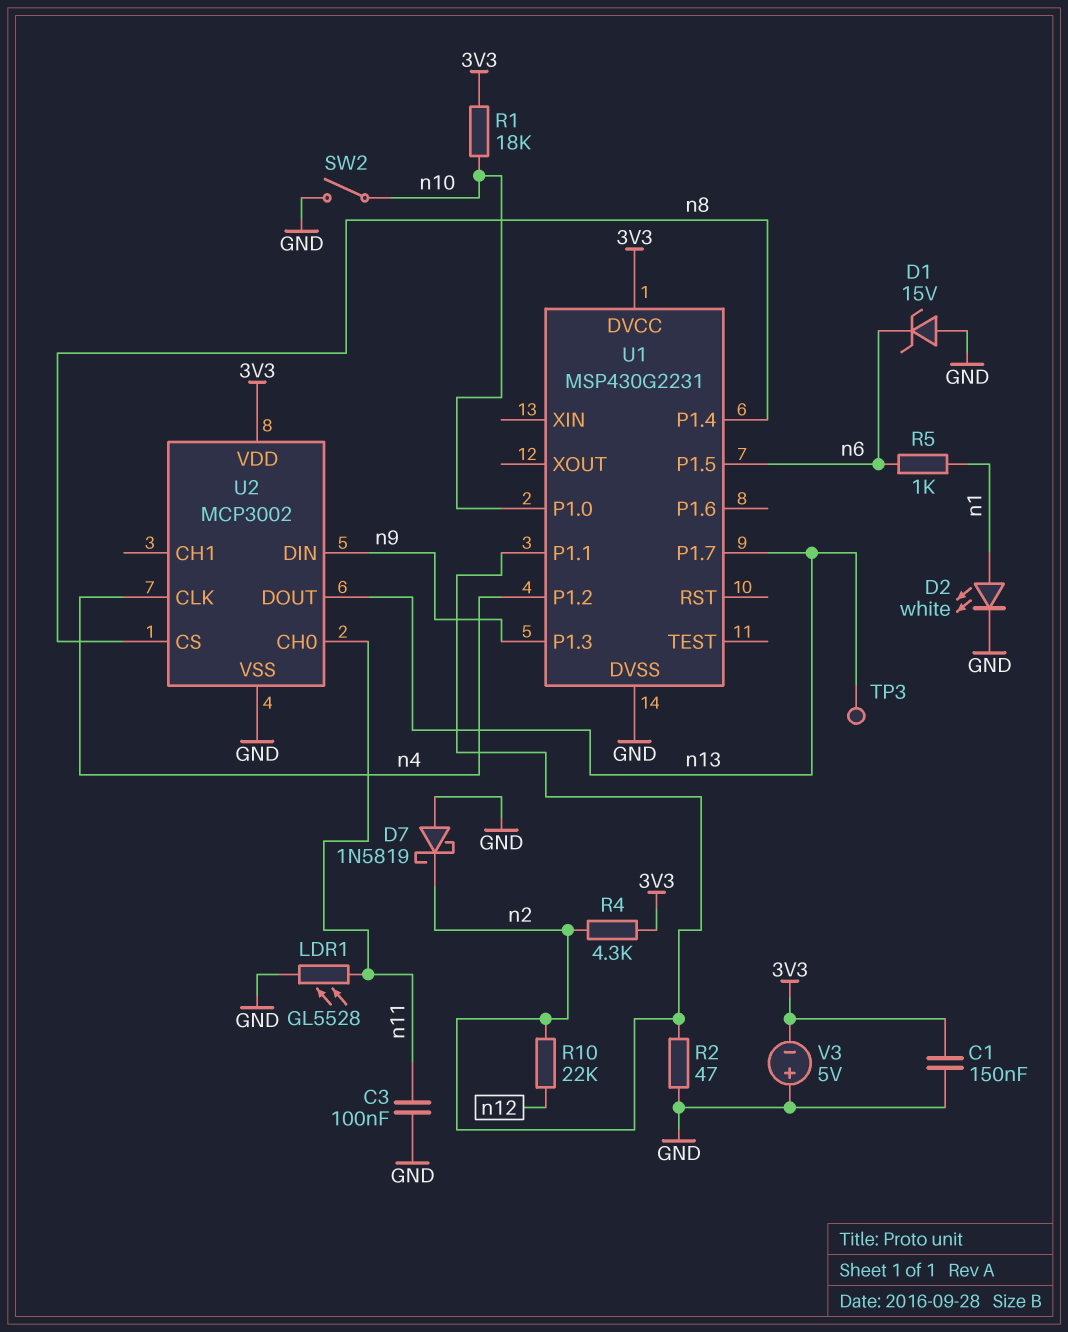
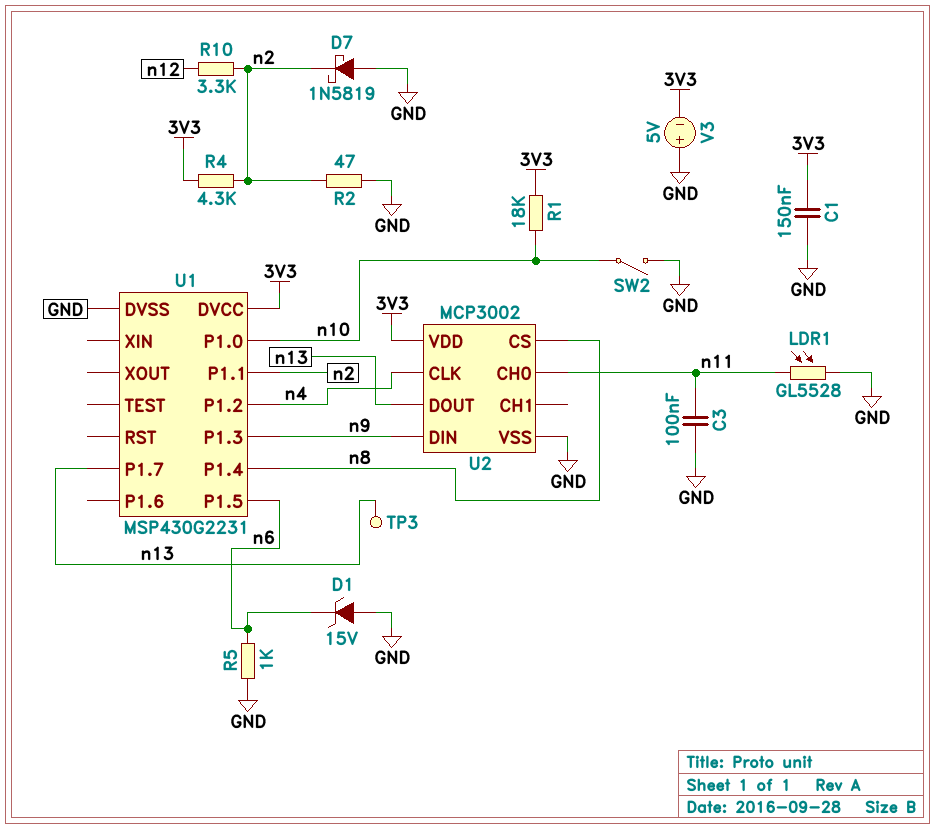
D2: LED white (A n1, K GND) -> none
R5: 1k (n1, n6) -> 1k (GND, n6)
R10: 22k (n2, n12) -> 3.3k (n2, n12)

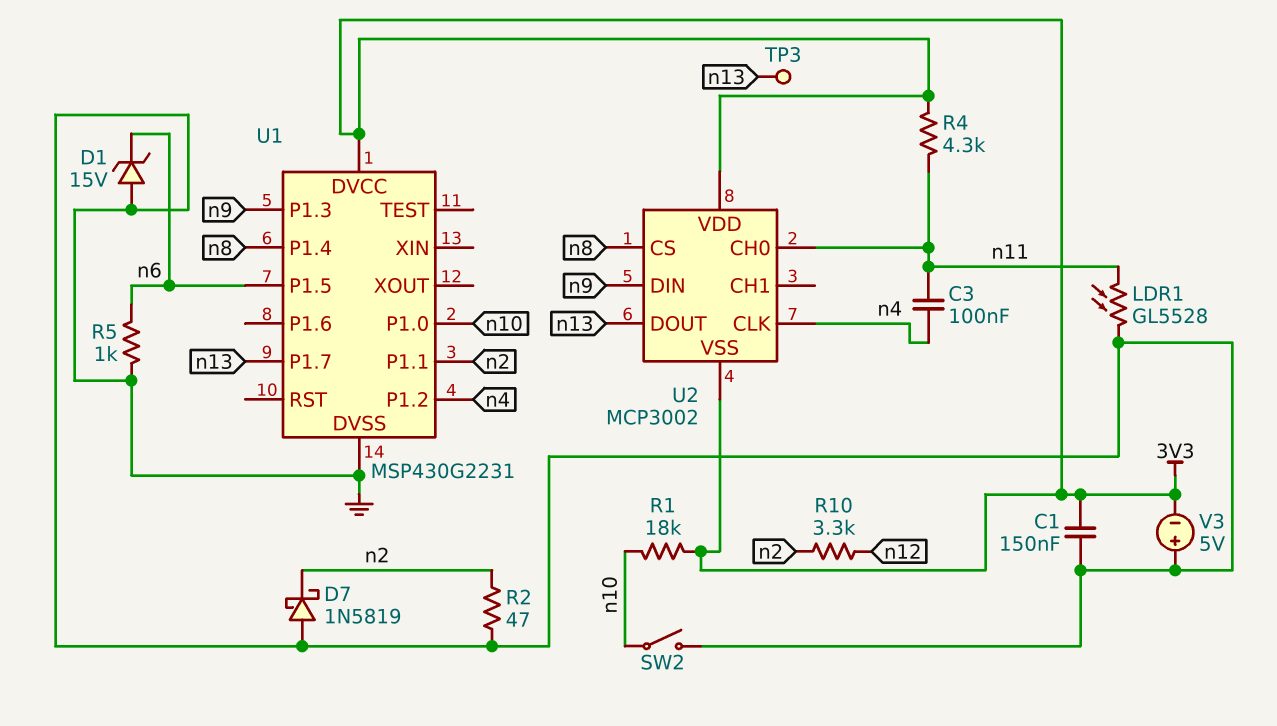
C3: 100nF (GND, n11) -> 100nF (n4, n11)
R4: 4.3k (3V3, n2) -> 4.3k (3V3, n11)
U2 pin VSS: GND -> 3V3

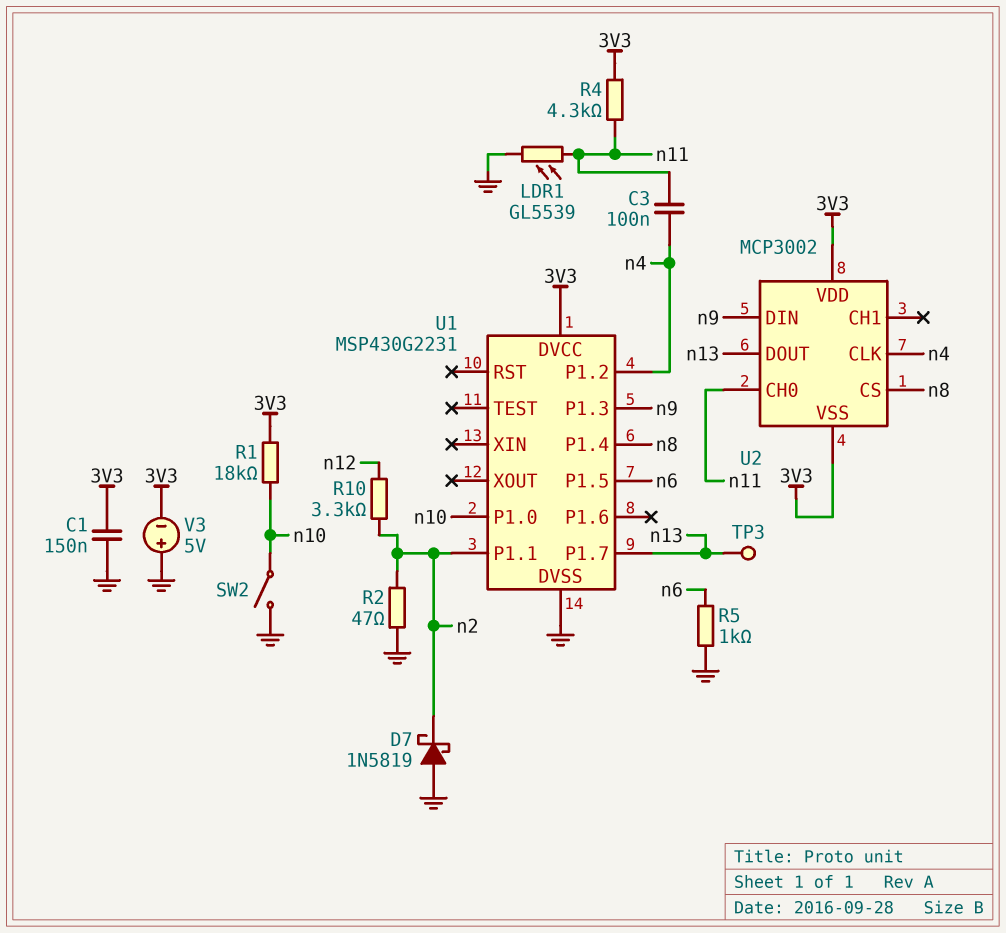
D1: zener 15V (A GND, K n6) -> none
LDR1: GL5528 (GND, n11) -> GL5539 (GND, n11)

